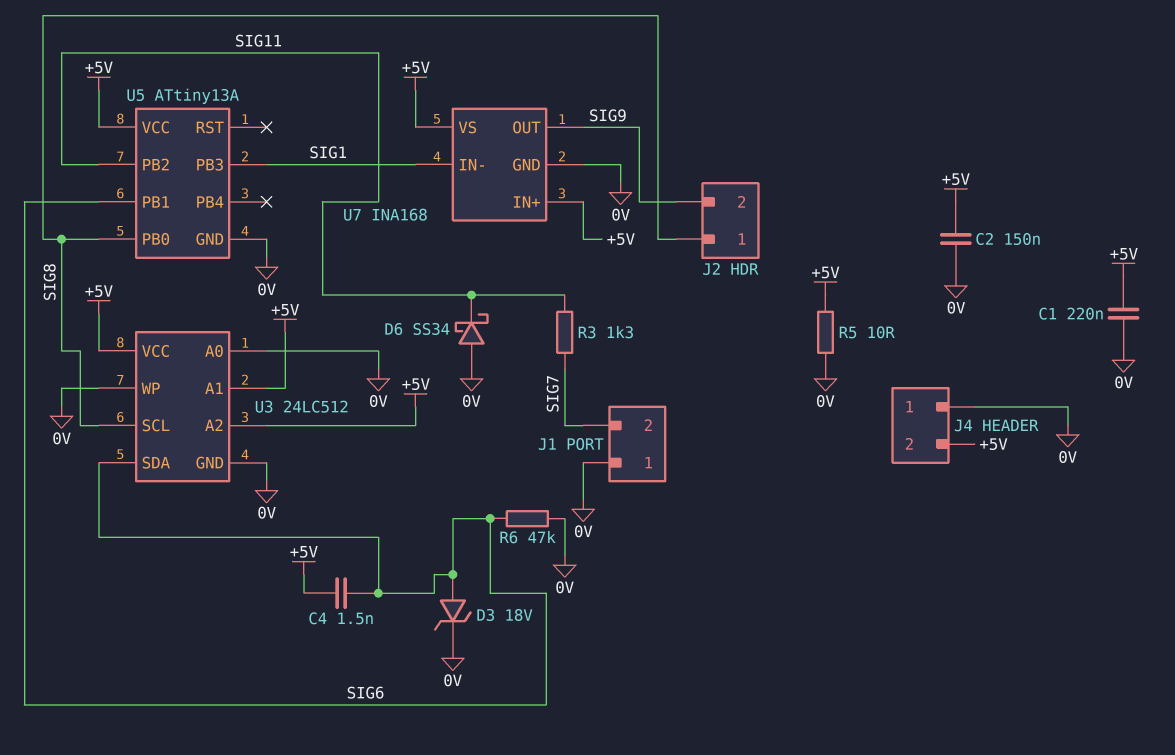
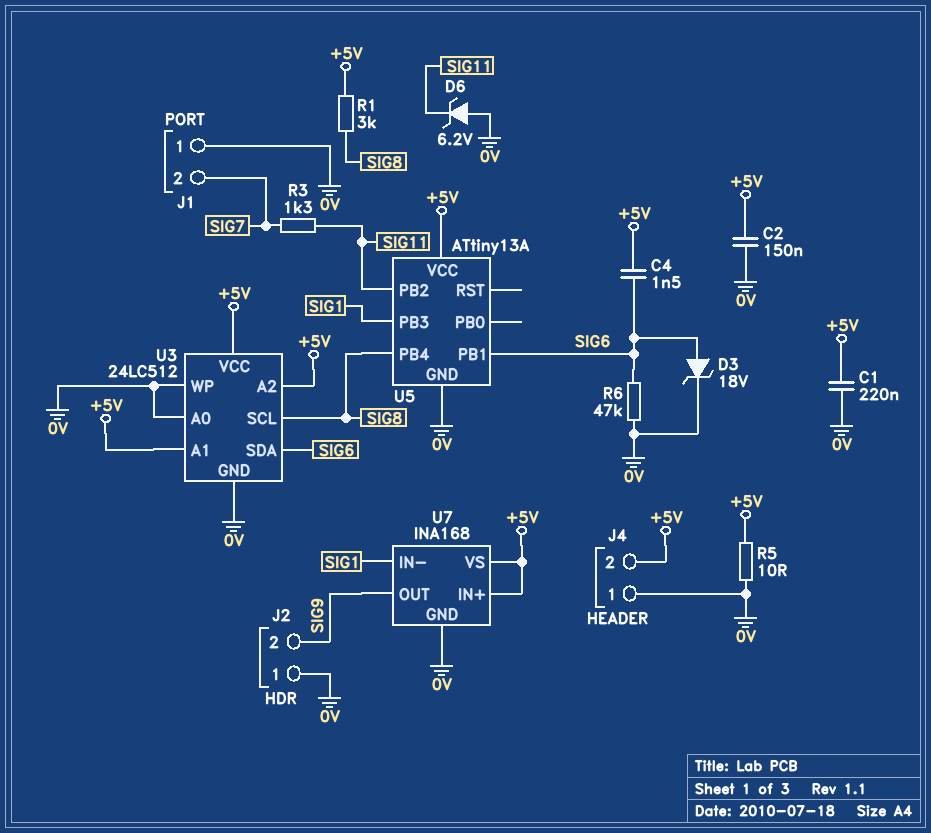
D6: schottky SS34 (A 0V, K SIG11) -> zener 6.2V (A 0V, K SIG11)
J2 pin 1: SIG8 -> 0V
R1: none -> 3k (+5V, SIG8)
U5 pin PB0: SIG8 -> none
U5 pin PB4: none -> SIG8

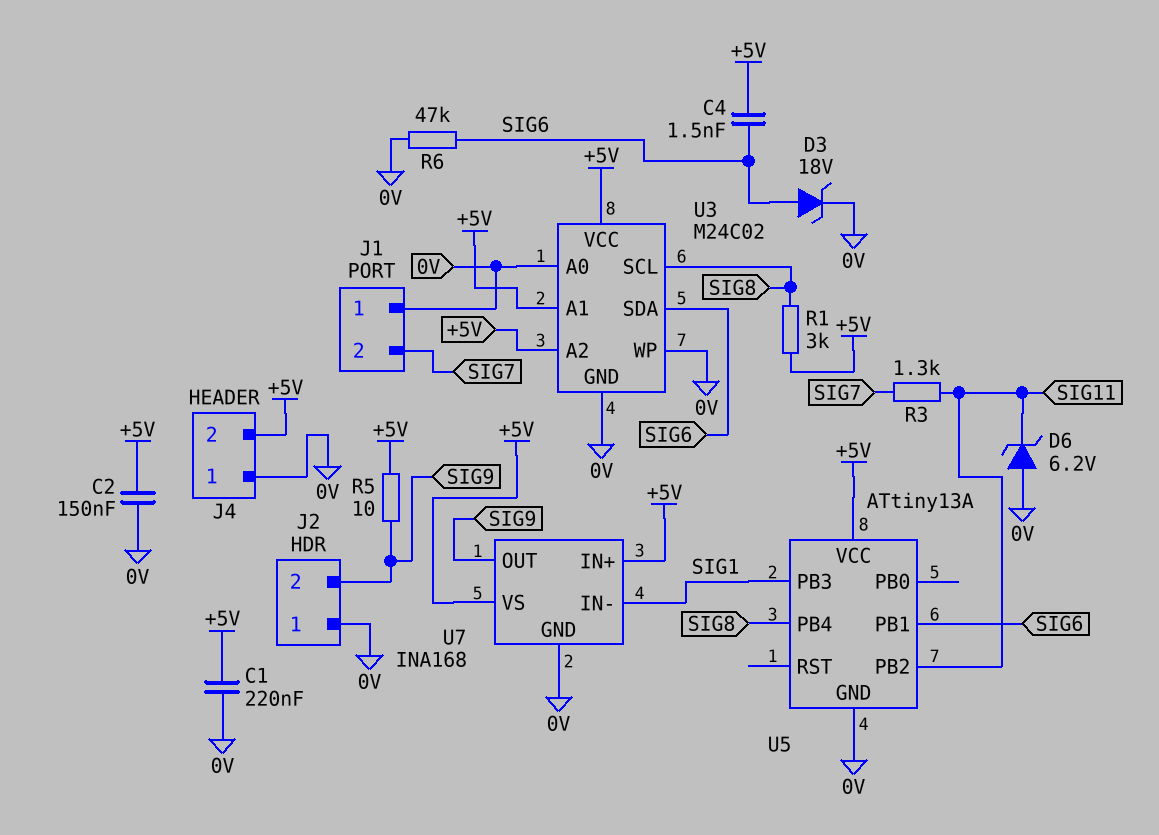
R5: 10 (+5V, 0V) -> 10 (+5V, SIG9)
U3: 24LC512 -> M24C02

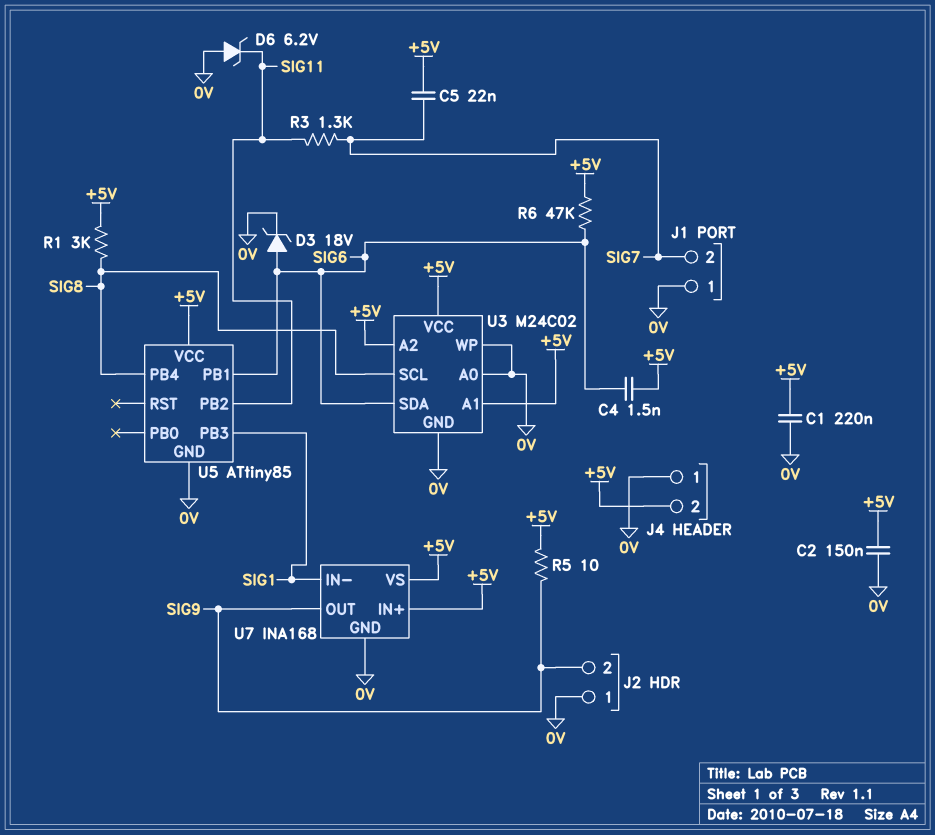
C5: none -> 22nF (+5V, SIG7)
R6: 47k (0V, SIG6) -> 47k (+5V, SIG6)
U5: ATtiny13A -> ATtiny85

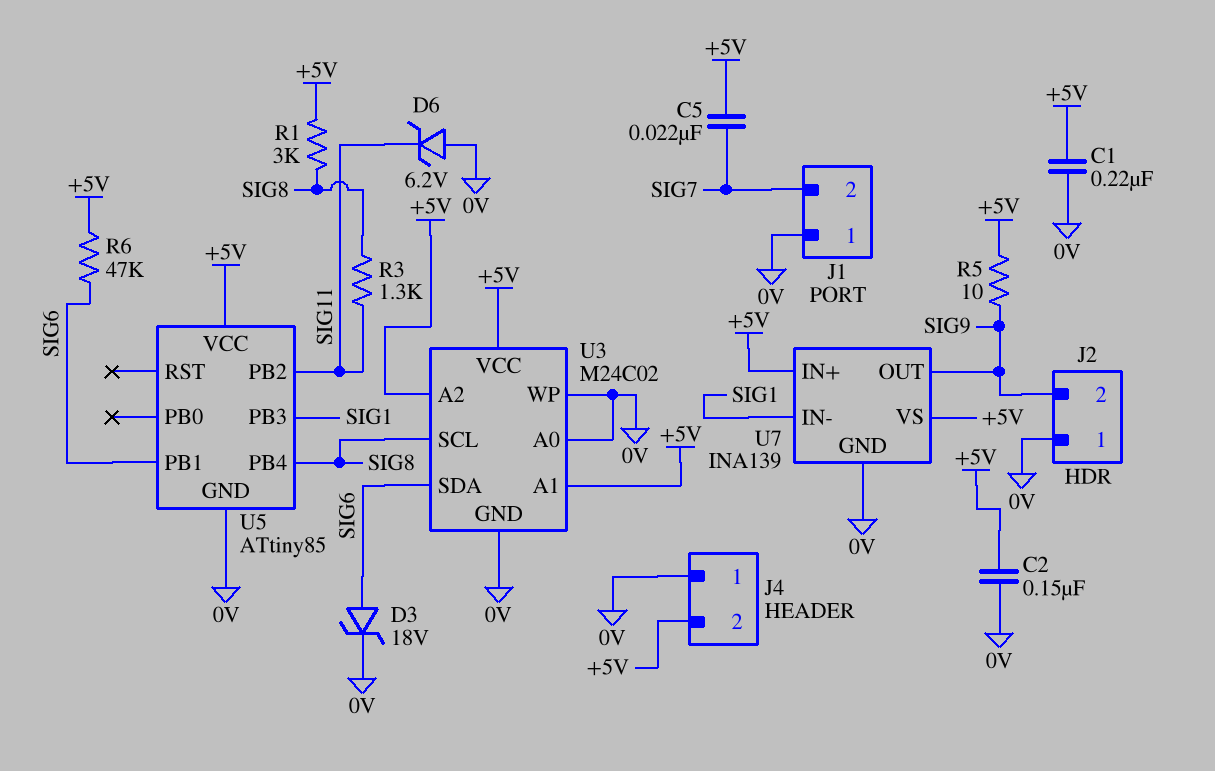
C4: 1.5nF (+5V, SIG6) -> none
R3: 1.3k (SIG7, SIG11) -> 1.3k (SIG8, SIG11)
U7: INA168 -> INA139

